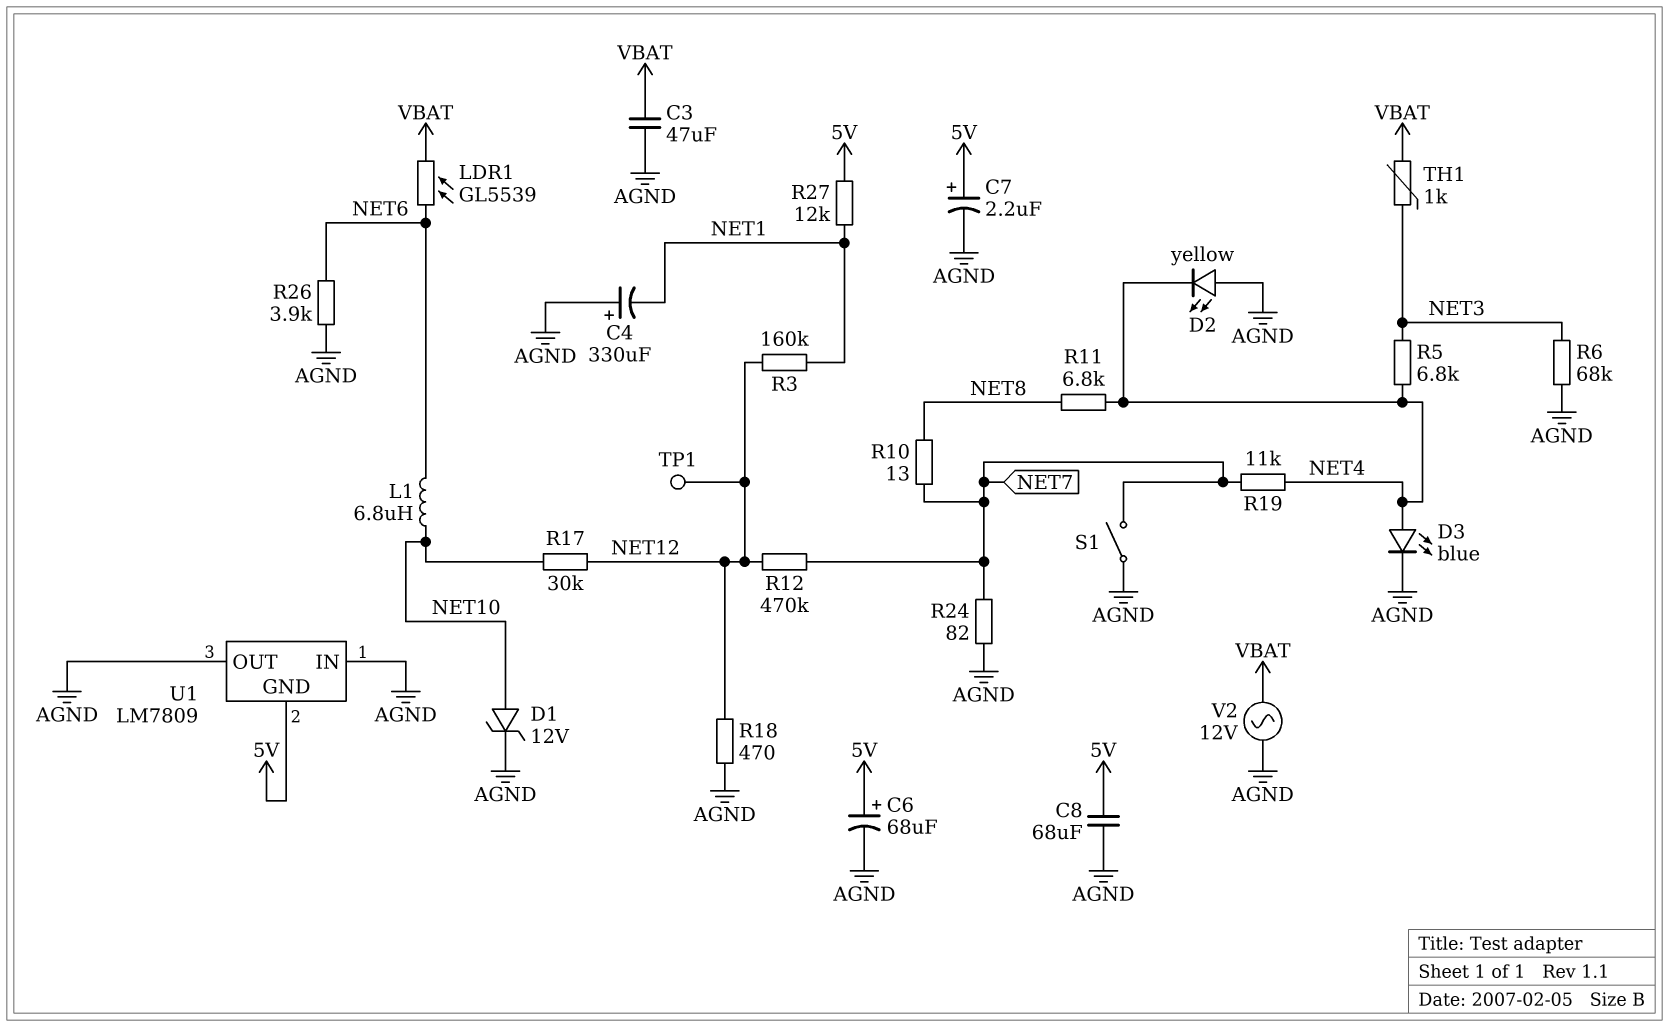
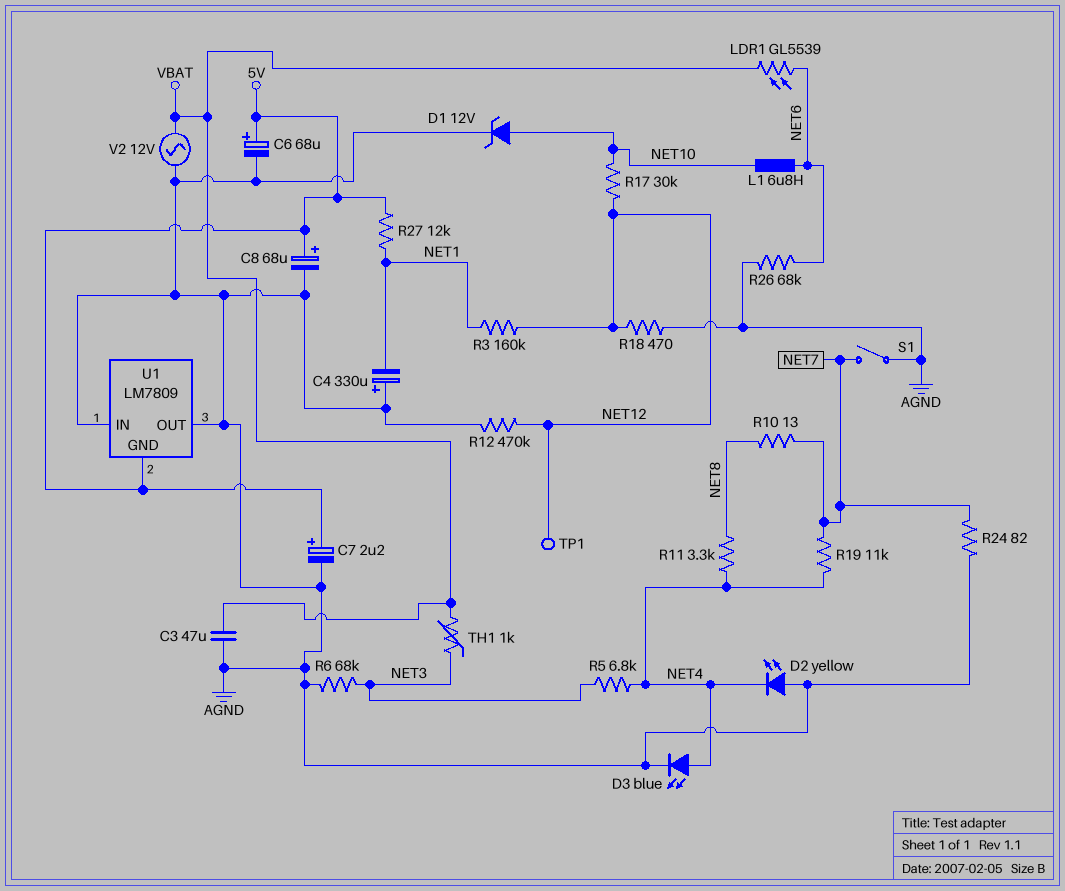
C8: 68uF (5V, AGND) -> 68uF (plus 5V, minus AGND)
R11: 6.8k (NET4, NET8) -> 3.3k (NET4, NET8)
R12: 470k (NET7, NET12) -> 470k (AGND, NET12)
R26: 3.9k (AGND, NET6) -> 68k (AGND, NET6)

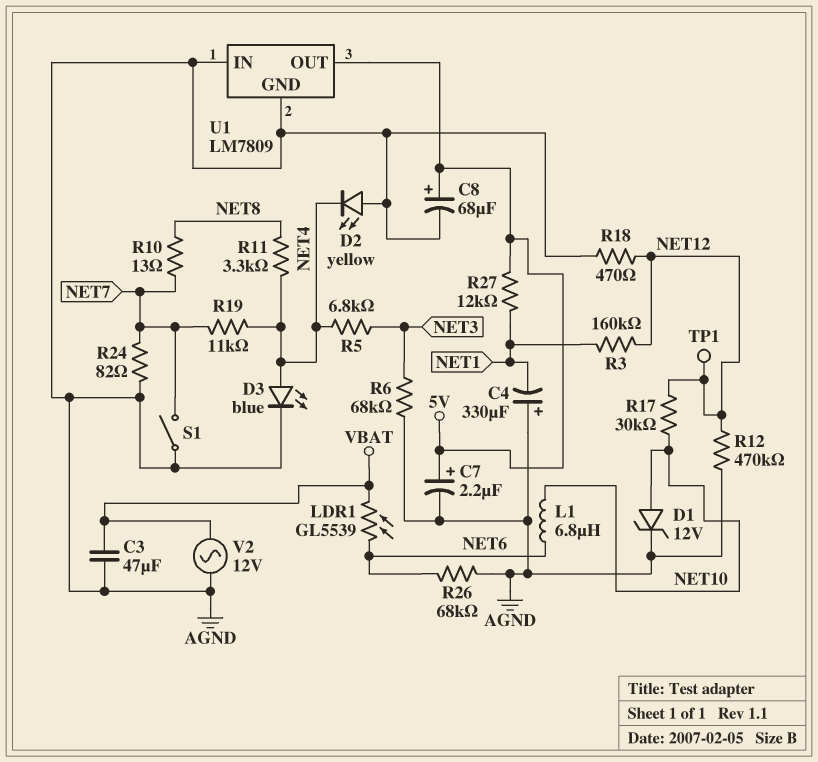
C6: 68uF (plus 5V, minus AGND) -> none
TH1: 1k (NET3, VBAT) -> none
U1 pin GND: 5V -> AGND
U1 pin OUT: AGND -> 5V

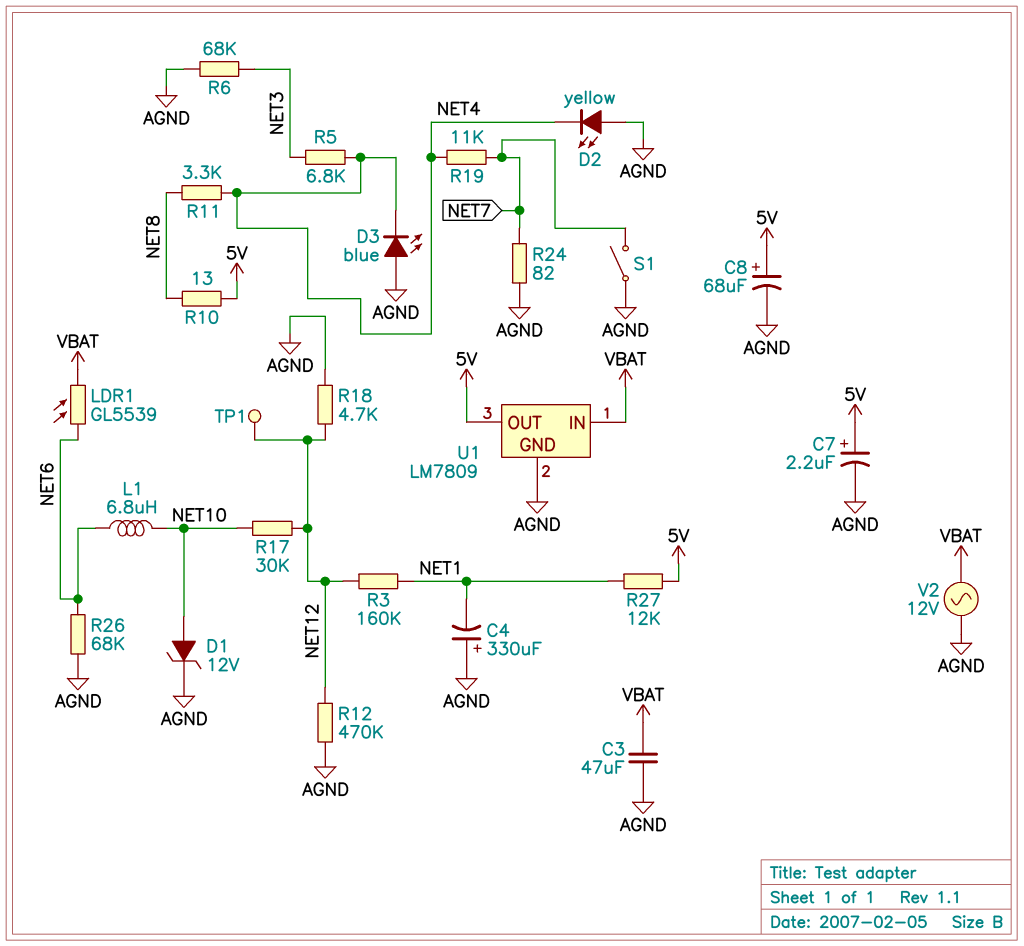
D3: LED blue (A NET4, K AGND) -> LED blue (A AGND, K NET4)
R10: 13 (NET7, NET8) -> 13 (5V, NET8)
R18: 470 (AGND, NET12) -> 4.7k (AGND, NET12)
U1 pin IN: AGND -> VBAT

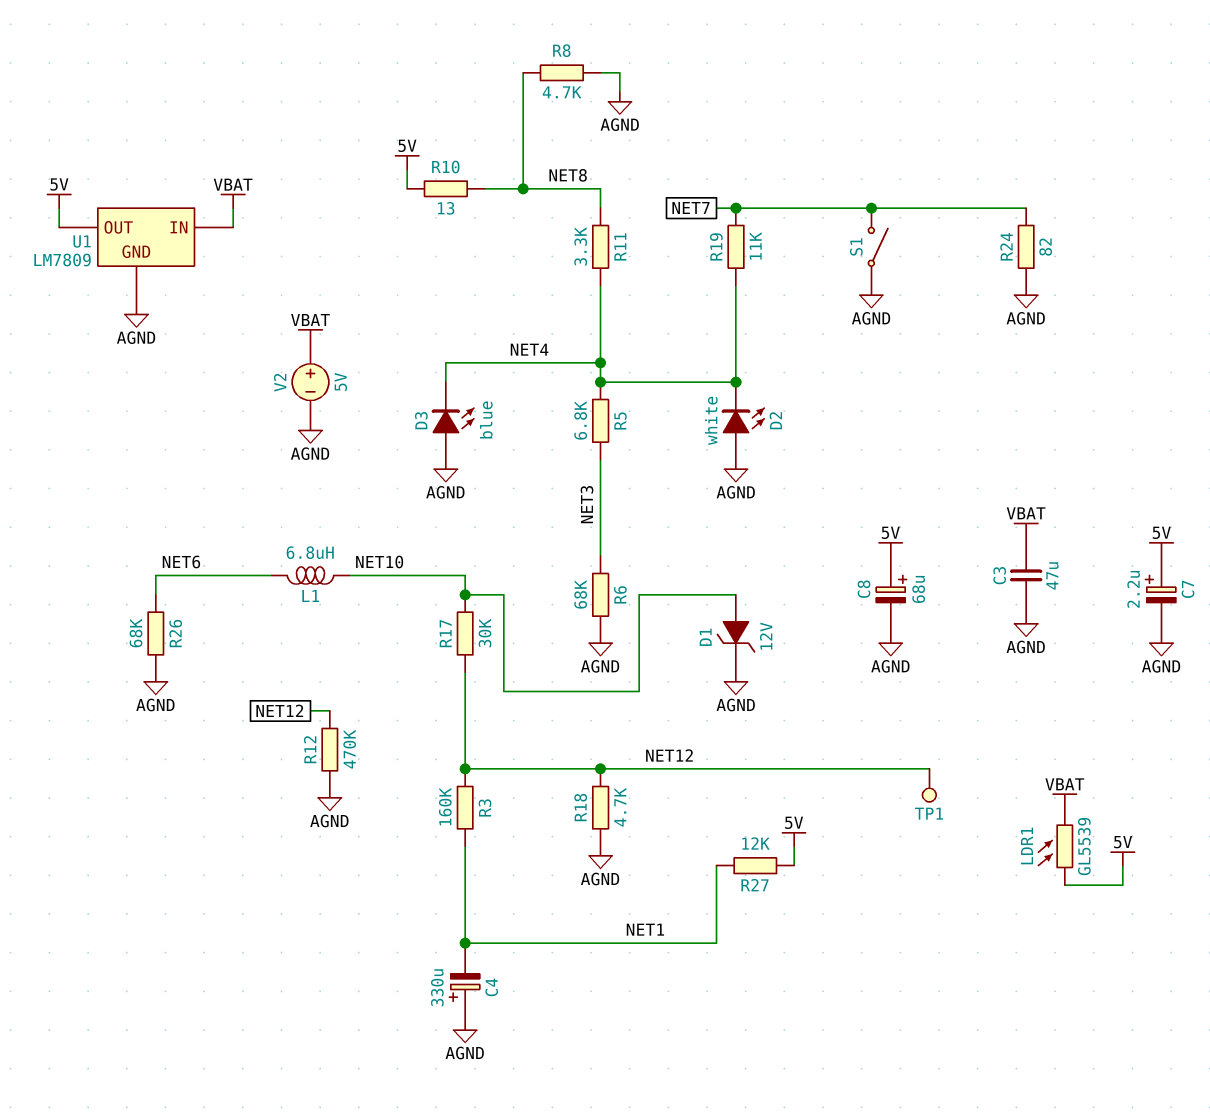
D2: LED yellow (A AGND, K NET4) -> LED white (A AGND, K NET4)
LDR1: GL5539 (NET6, VBAT) -> GL5539 (5V, VBAT)
R8: none -> 4.7k (AGND, NET8)
V2: AC 12V (AGND, VBAT) -> 5V (plus VBAT, minus AGND)

